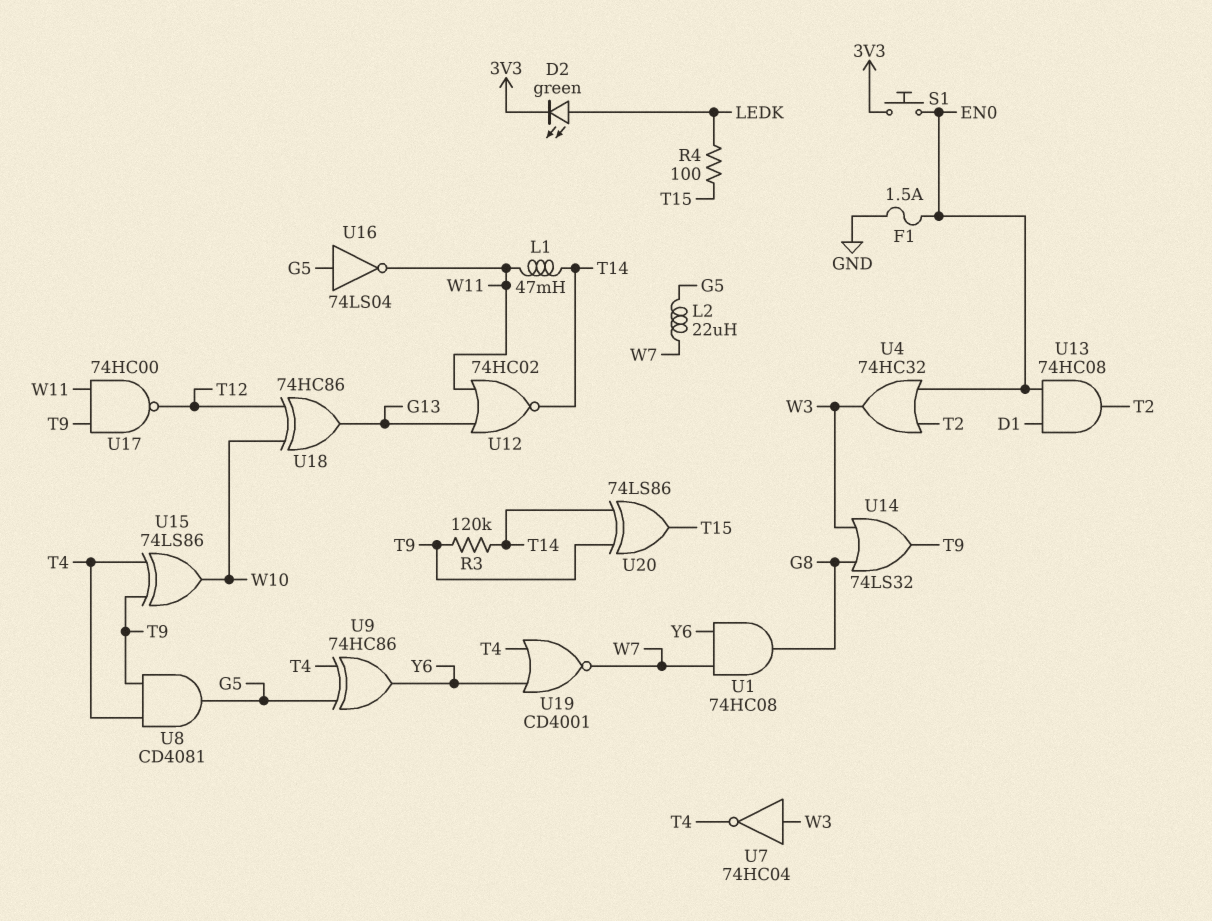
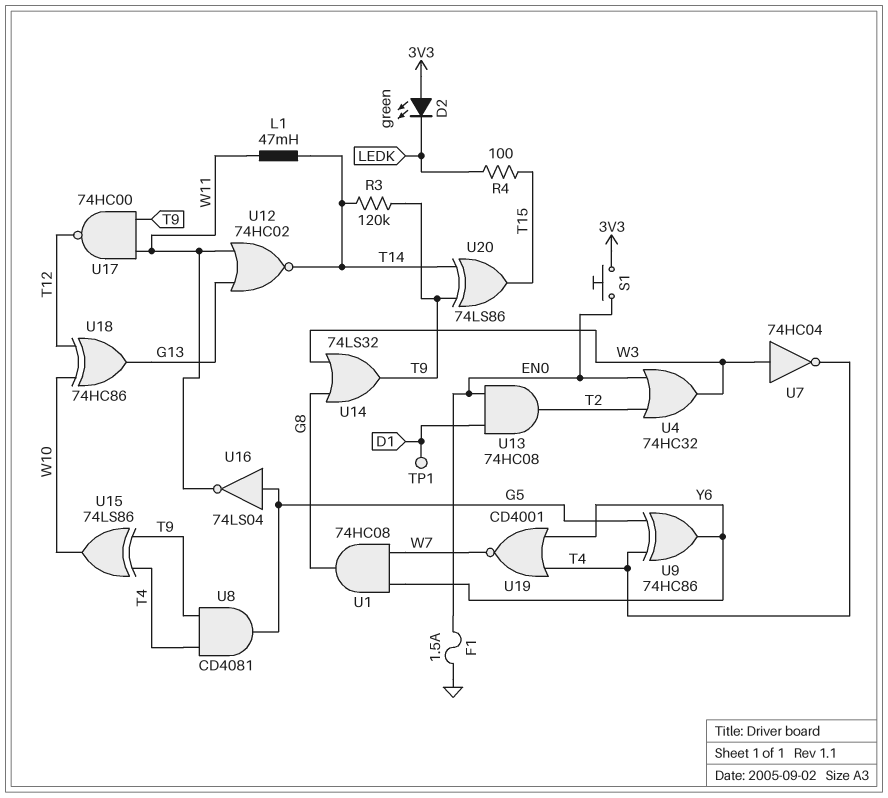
D2: LED green (A LEDK, K 3V3) -> LED green (A 3V3, K LEDK)
L2: 22uH (G5, W7) -> none
TP1: none -> test point (D1)

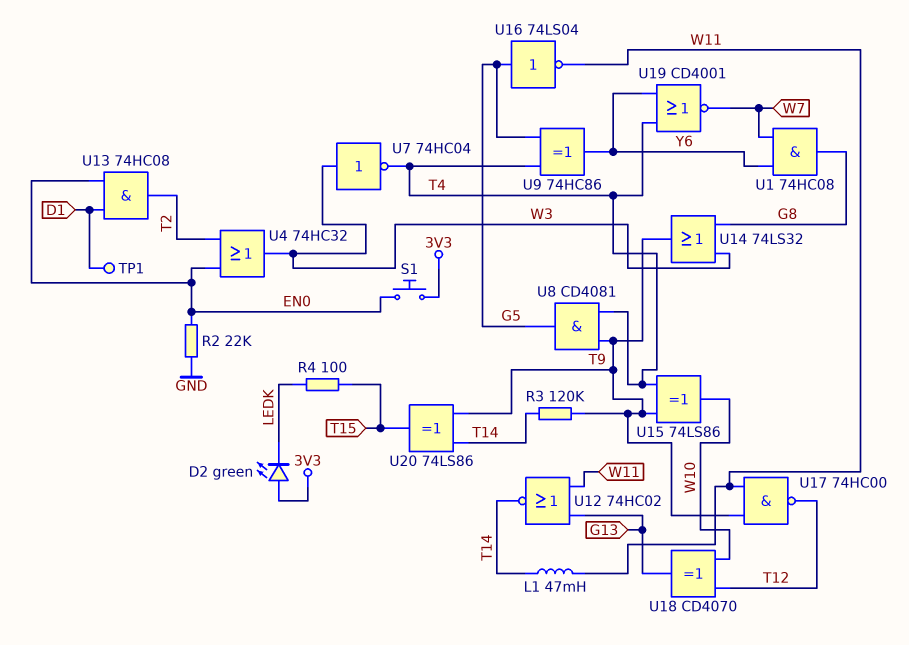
F1: 1.5A (EN0, GND) -> none
R2: none -> 22k (EN0, GND)
U18: XOR 74HC86 (in T12, in W10, out G13) -> XOR CD4070 (in T12, in W10, out G13)

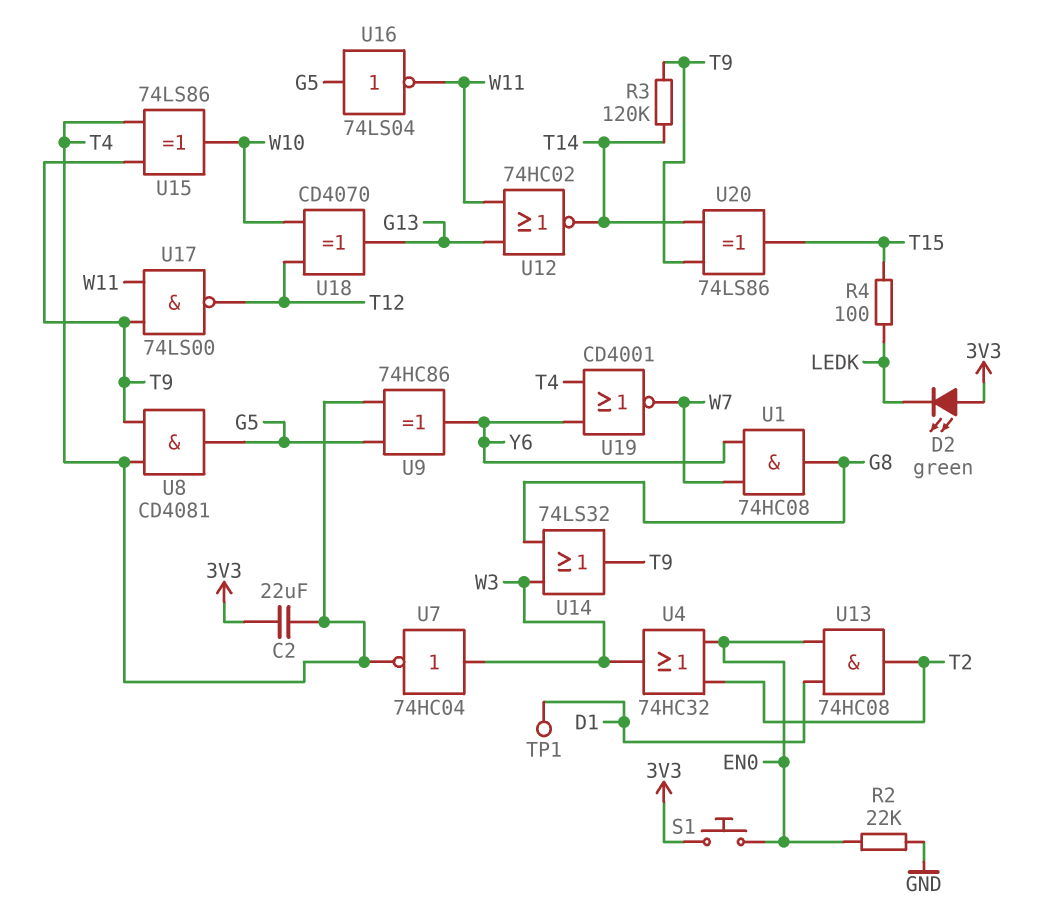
C2: none -> 22uF (3V3, T4)
L1: 47mH (T14, W11) -> none
U17: NAND 74HC00 (in T9, in W11, out T12) -> NAND 74LS00 (in T9, in W11, out T12)

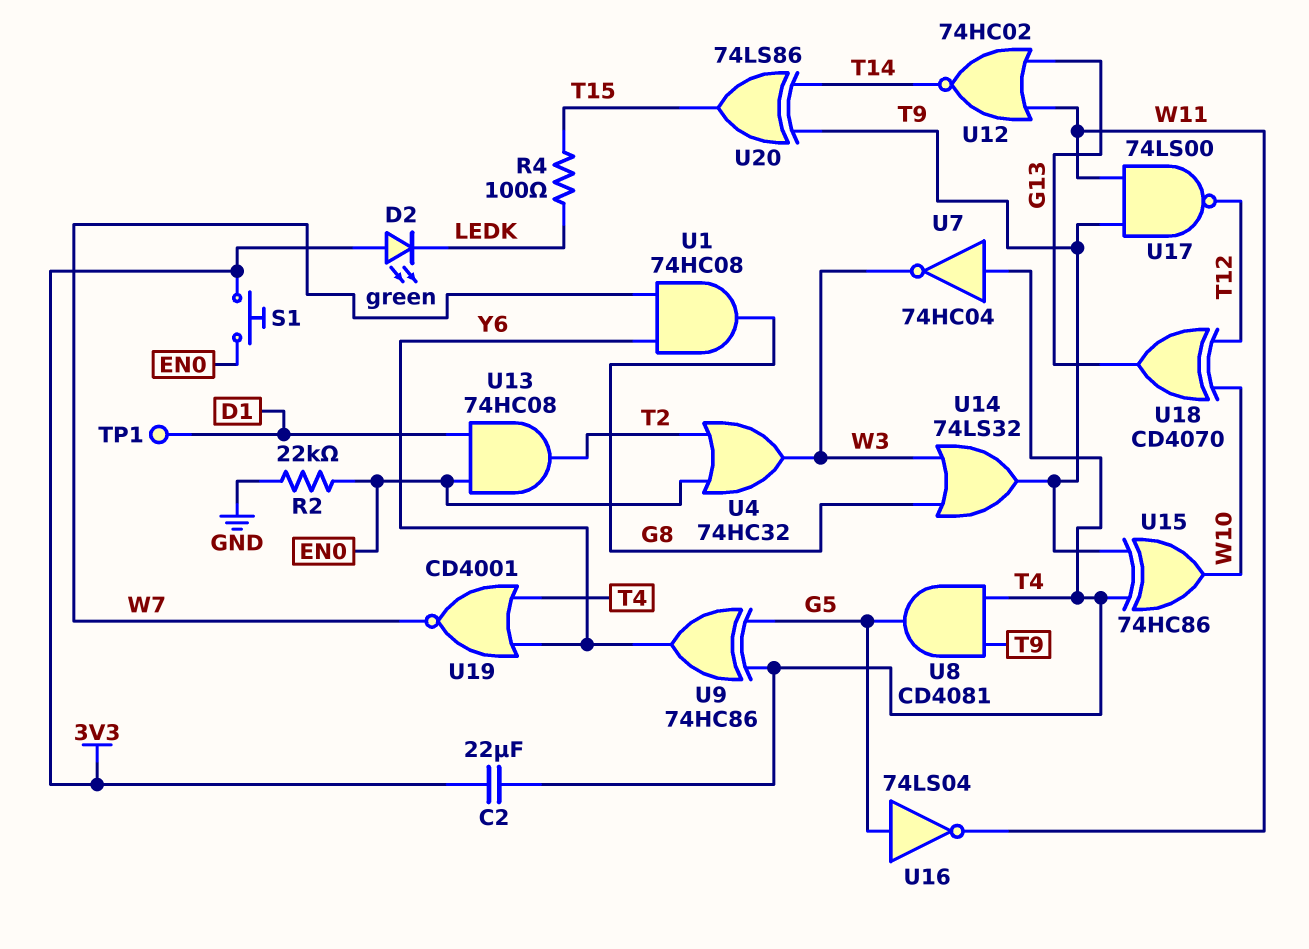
R3: 120k (T9, T14) -> none
U7: NOT 74HC04 (in W3, out T4) -> NOT 74HC04 (in T4, out W3)
U15: XOR 74LS86 (in T4, in T9, out W10) -> XOR 74HC86 (in T4, in T9, out W10)

